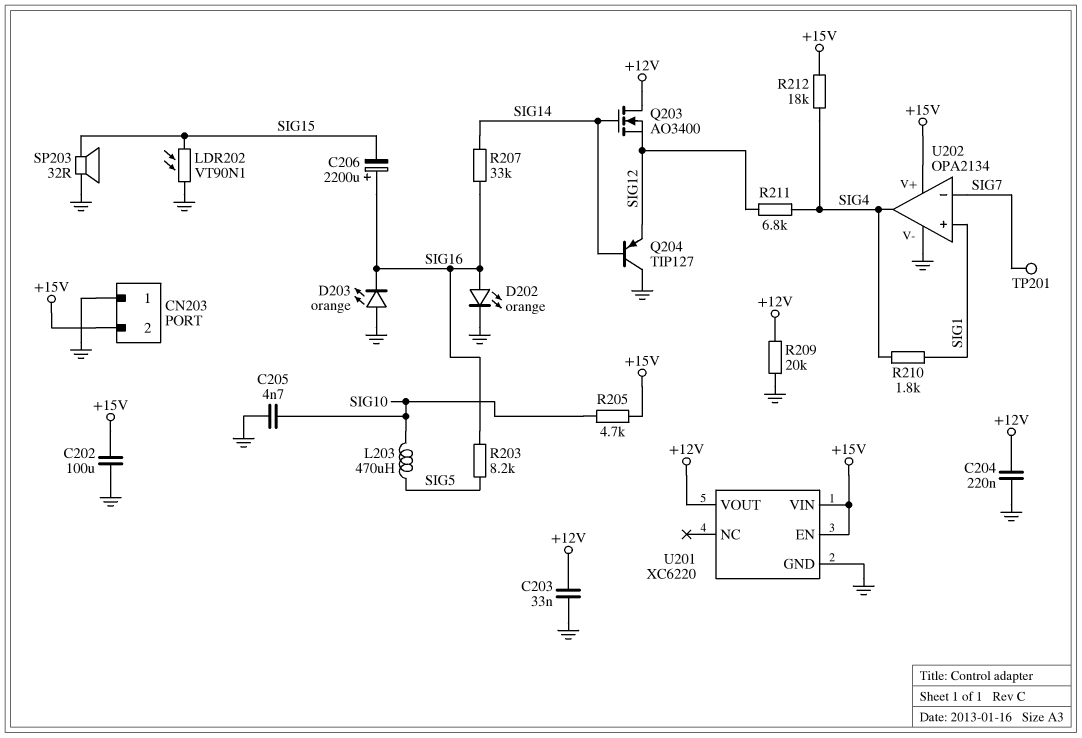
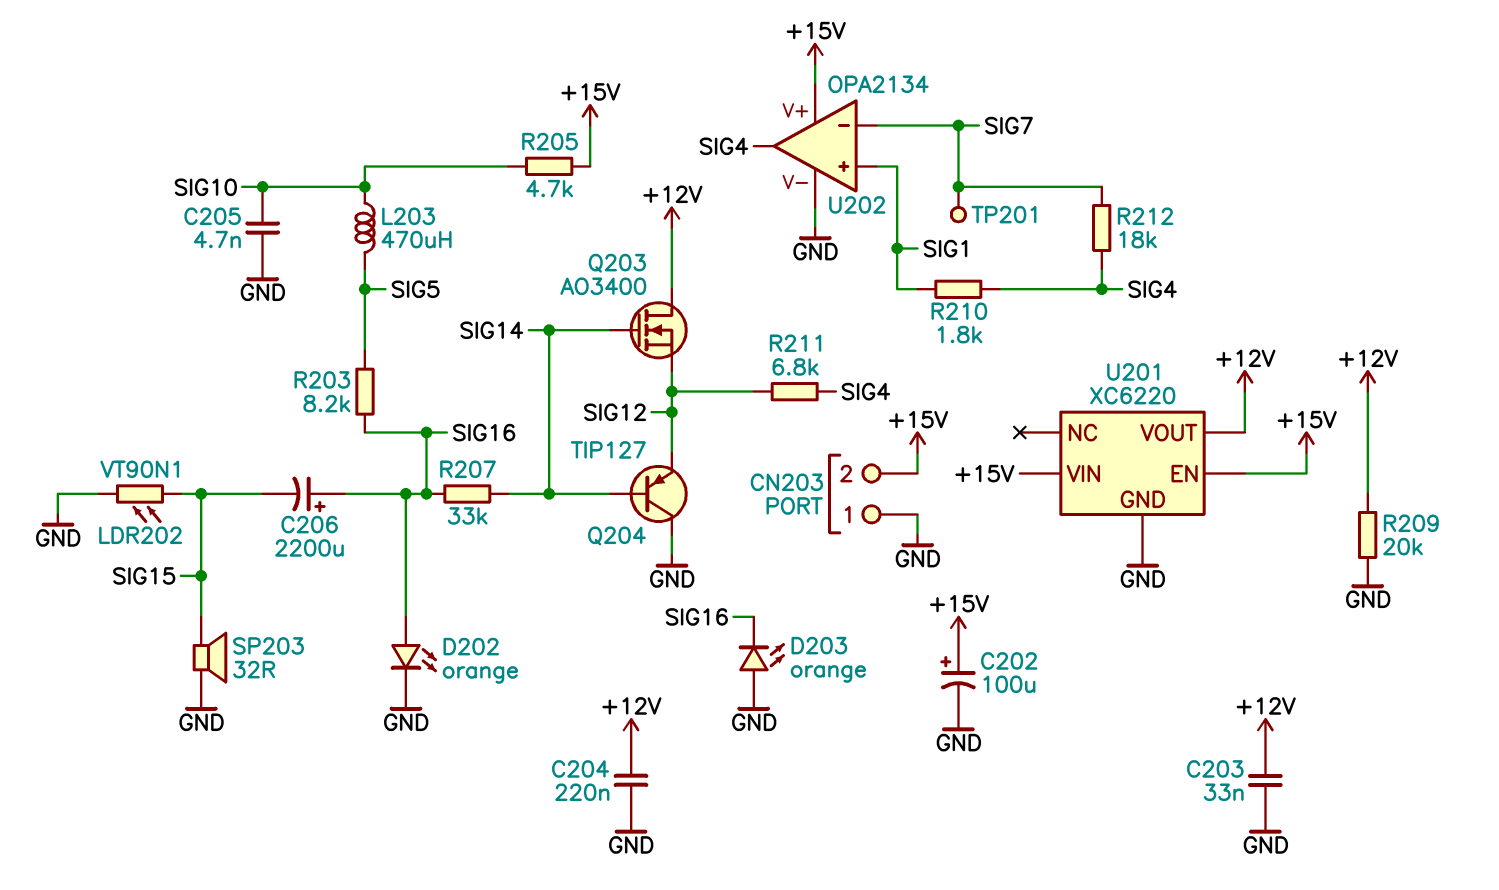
C202: 100uF (+15V, GND) -> 100uF (plus +15V, minus GND)
R212: 18k (+15V, SIG4) -> 18k (SIG4, SIG7)

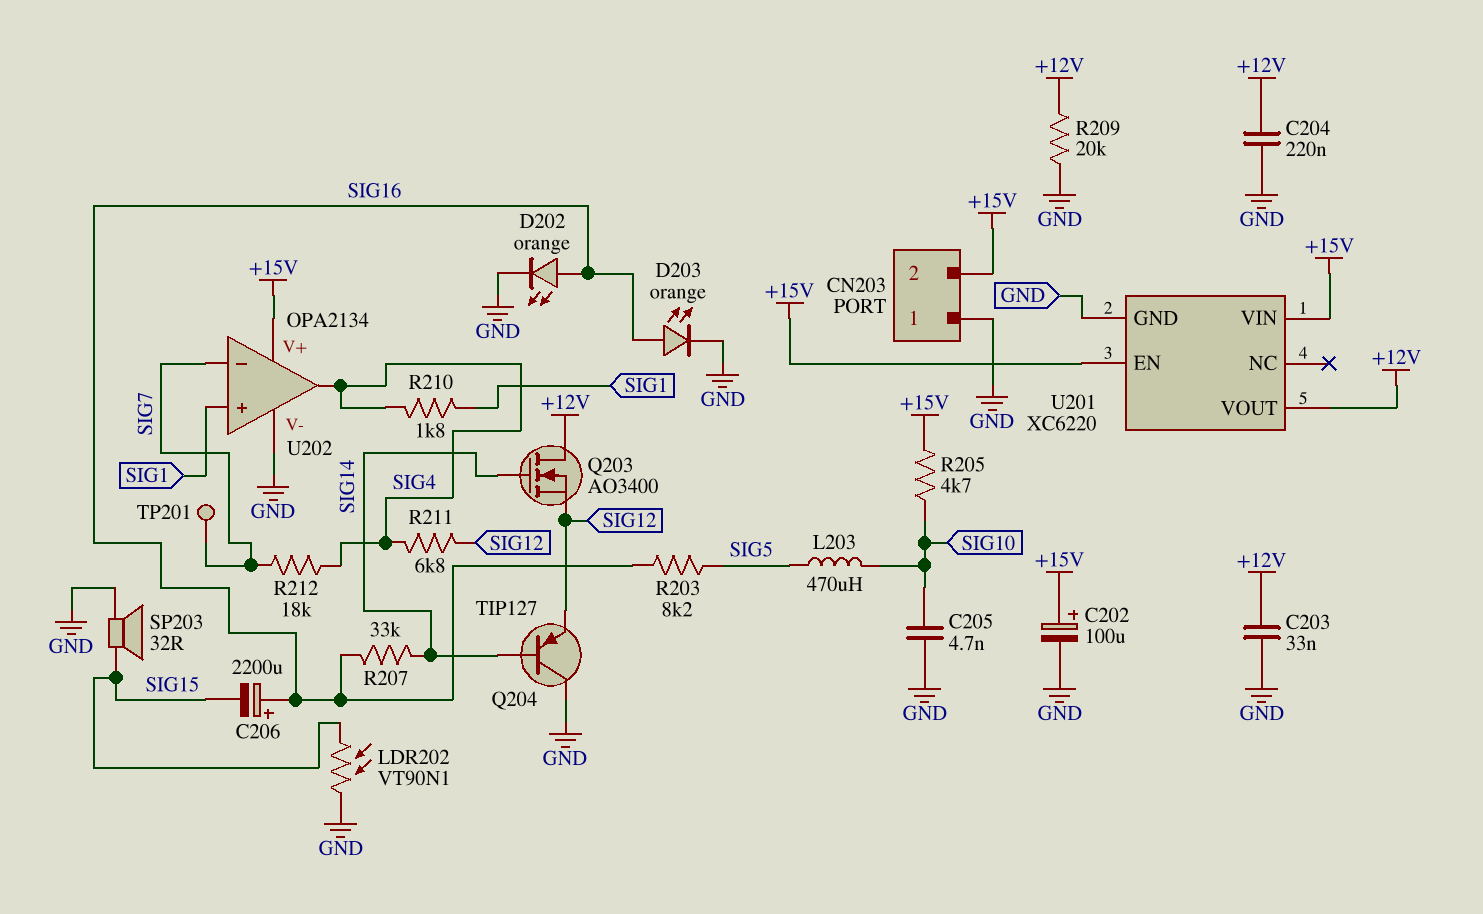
D203: LED orange (A GND, K SIG16) -> LED orange (A SIG16, K GND)

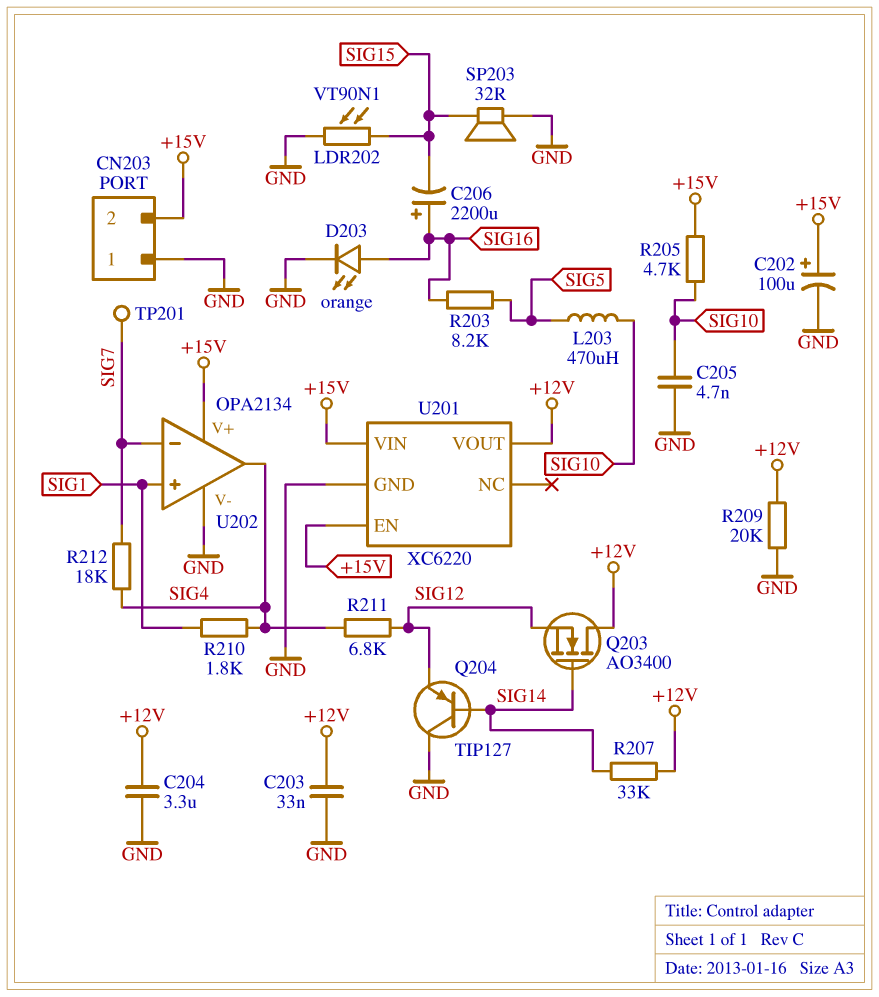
C204: 220nF (+12V, GND) -> 3.3uF (+12V, GND)
D202: LED orange (A SIG16, K GND) -> none
R207: 33k (SIG14, SIG16) -> 33k (+12V, SIG14)

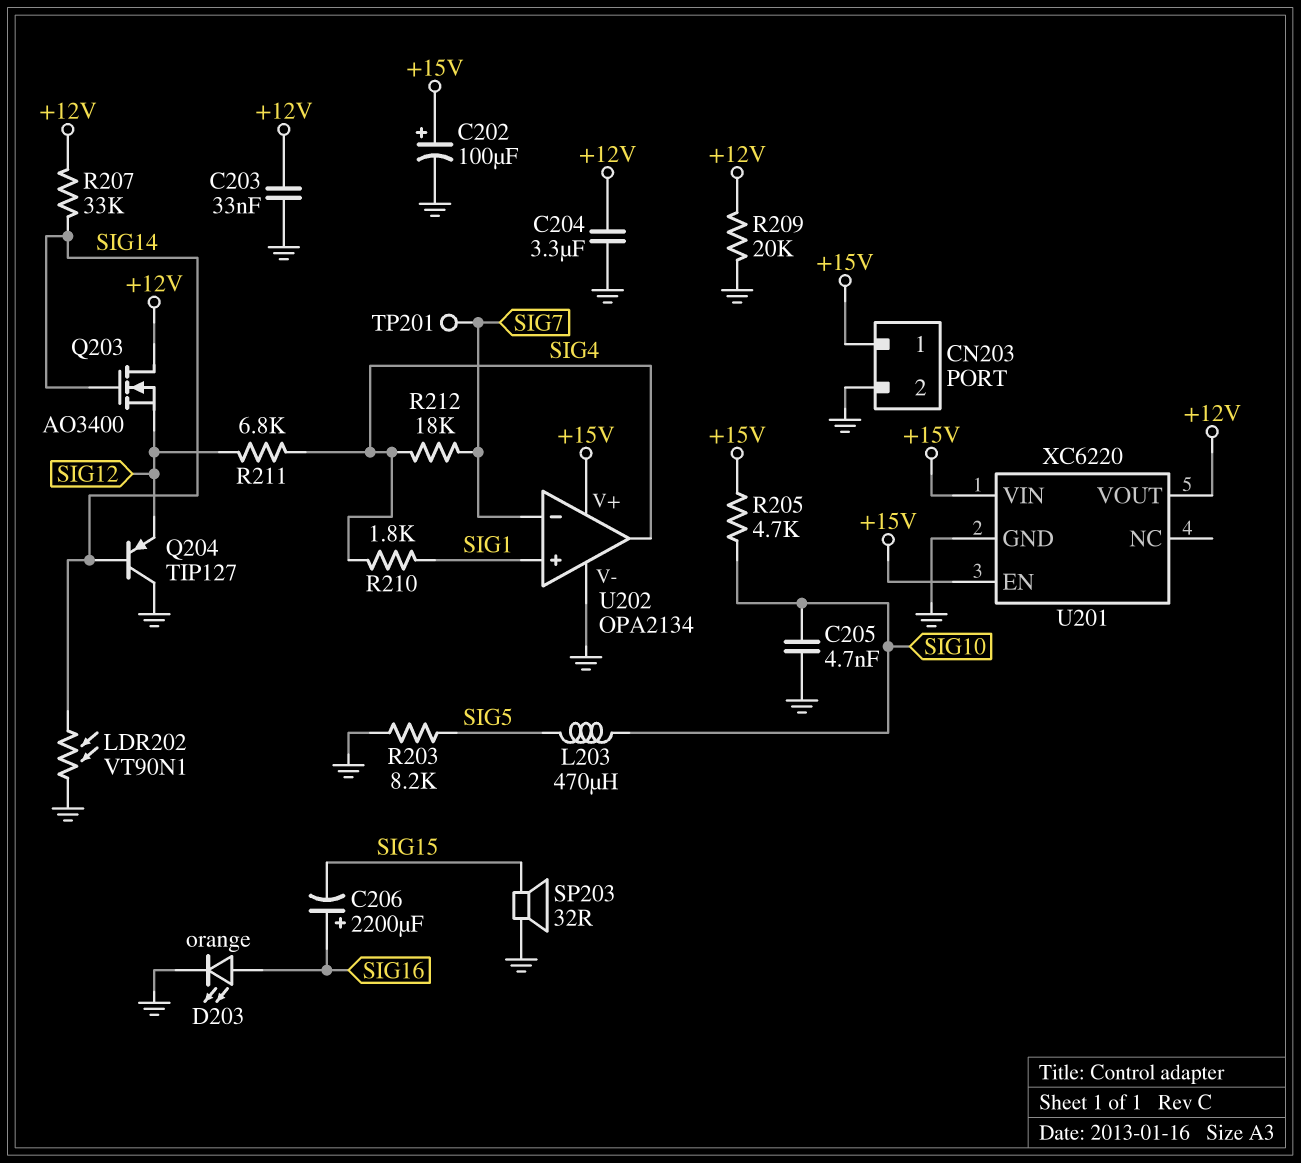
CN203 pin 1: GND -> +15V
CN203 pin 2: +15V -> GND
LDR202: VT90N1 (GND, SIG15) -> VT90N1 (GND, SIG14)
R203: 8.2k (SIG5, SIG16) -> 8.2k (GND, SIG5)

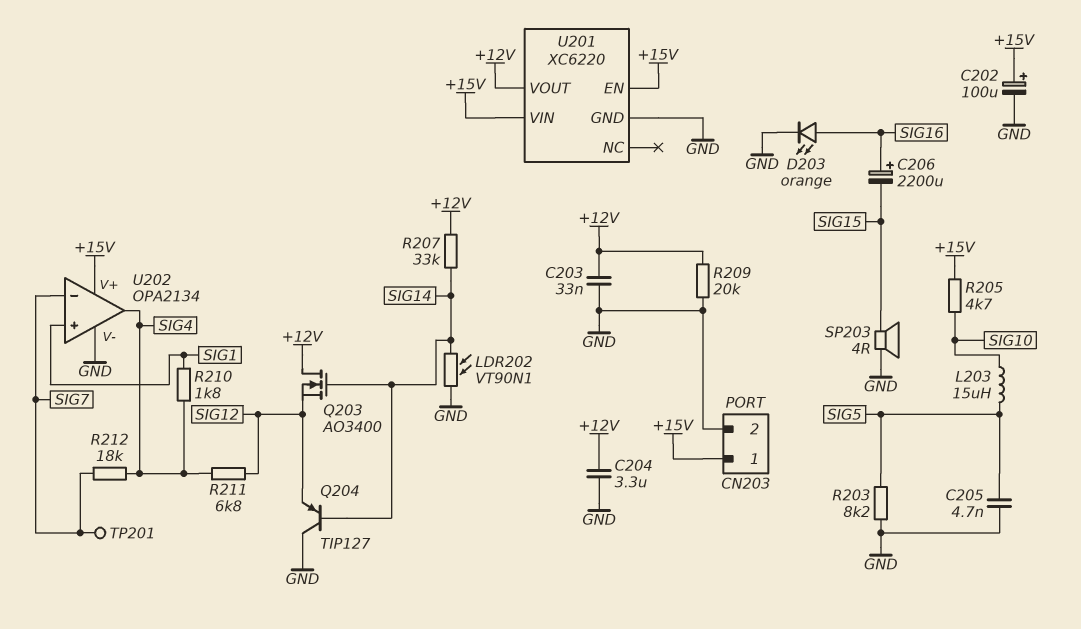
C205: 4.7nF (GND, SIG10) -> 4.7nF (GND, SIG5)
L203: 470uH (SIG5, SIG10) -> 15uH (SIG5, SIG10)
SP203: speaker 32R (GND, SIG15) -> speaker 4R (GND, SIG15)

